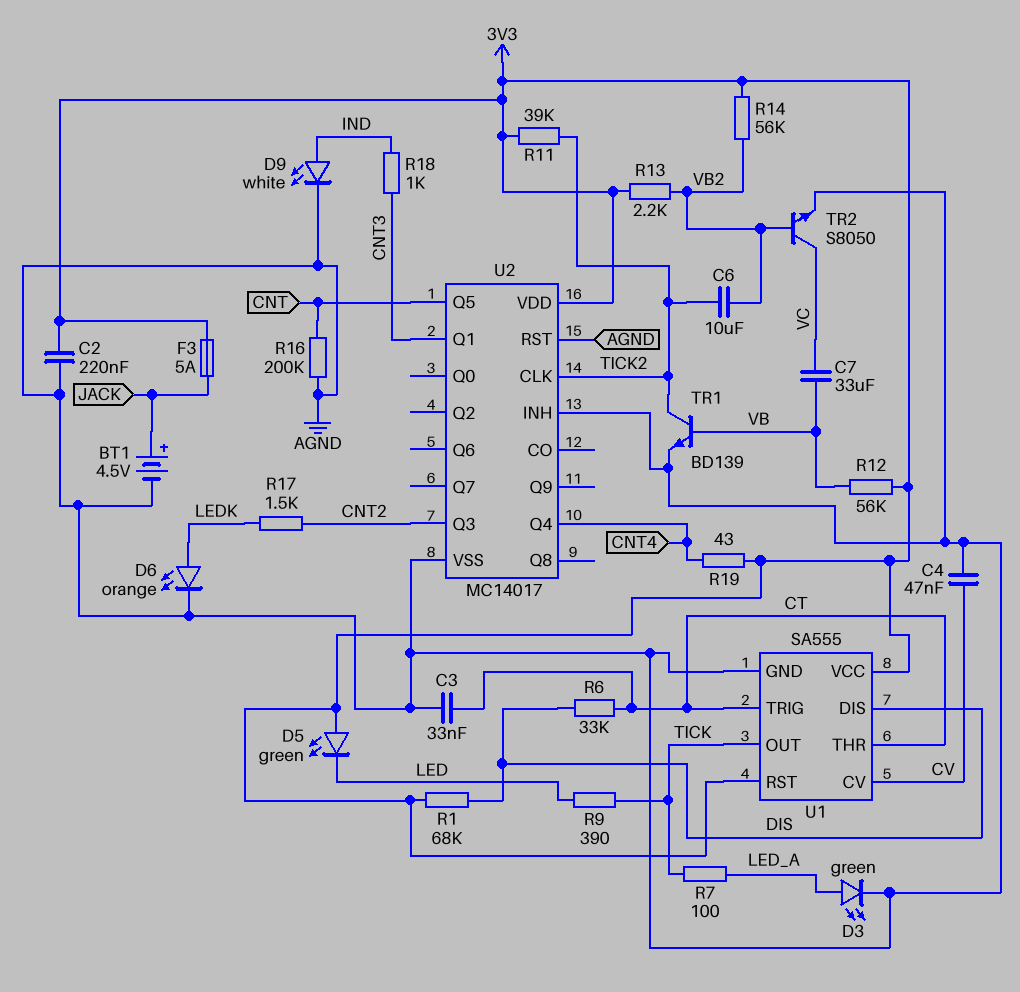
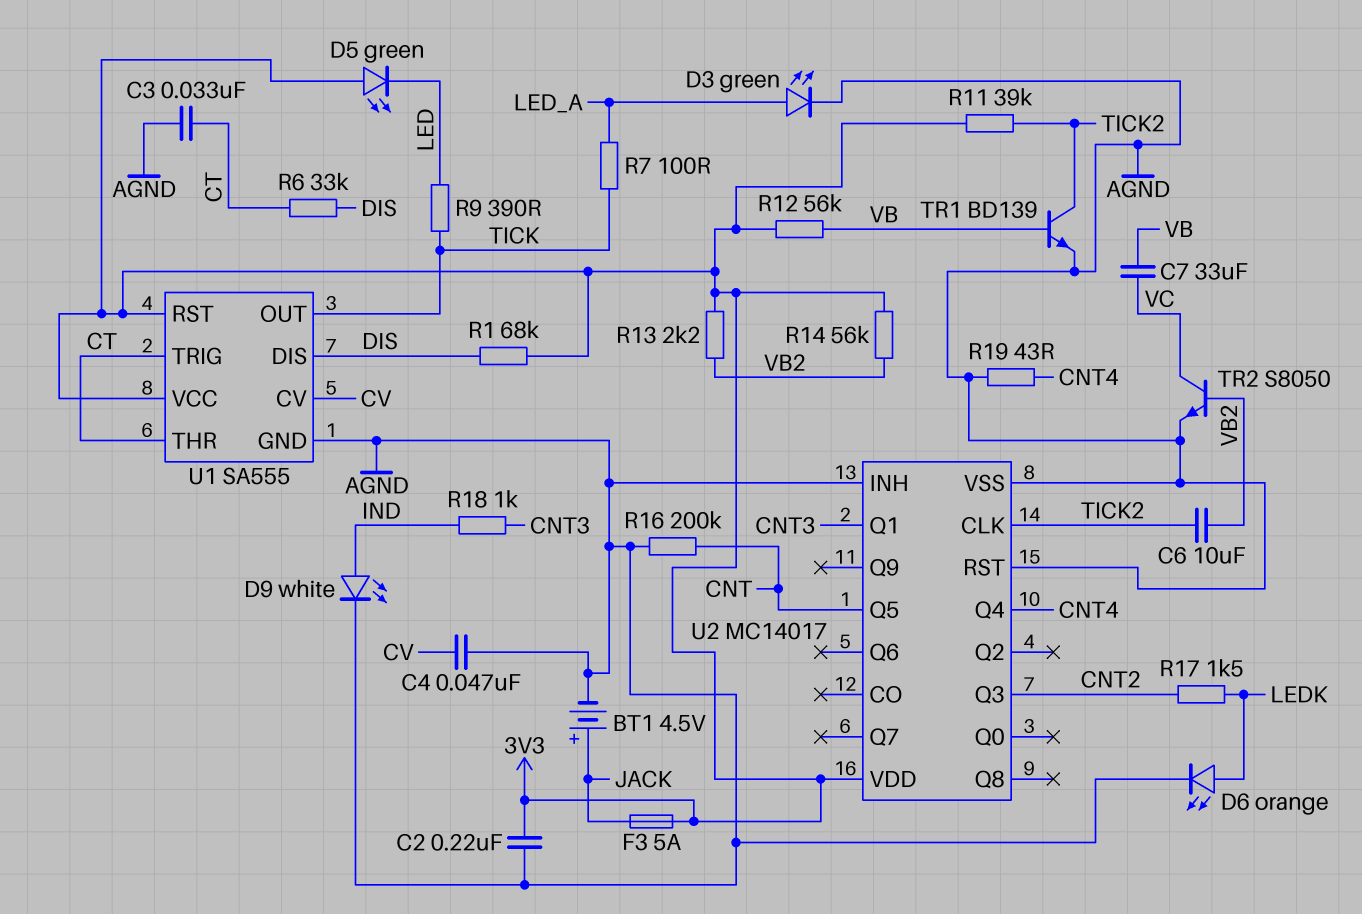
R19: 43 (3V3, CNT4) -> 43 (AGND, CNT4)

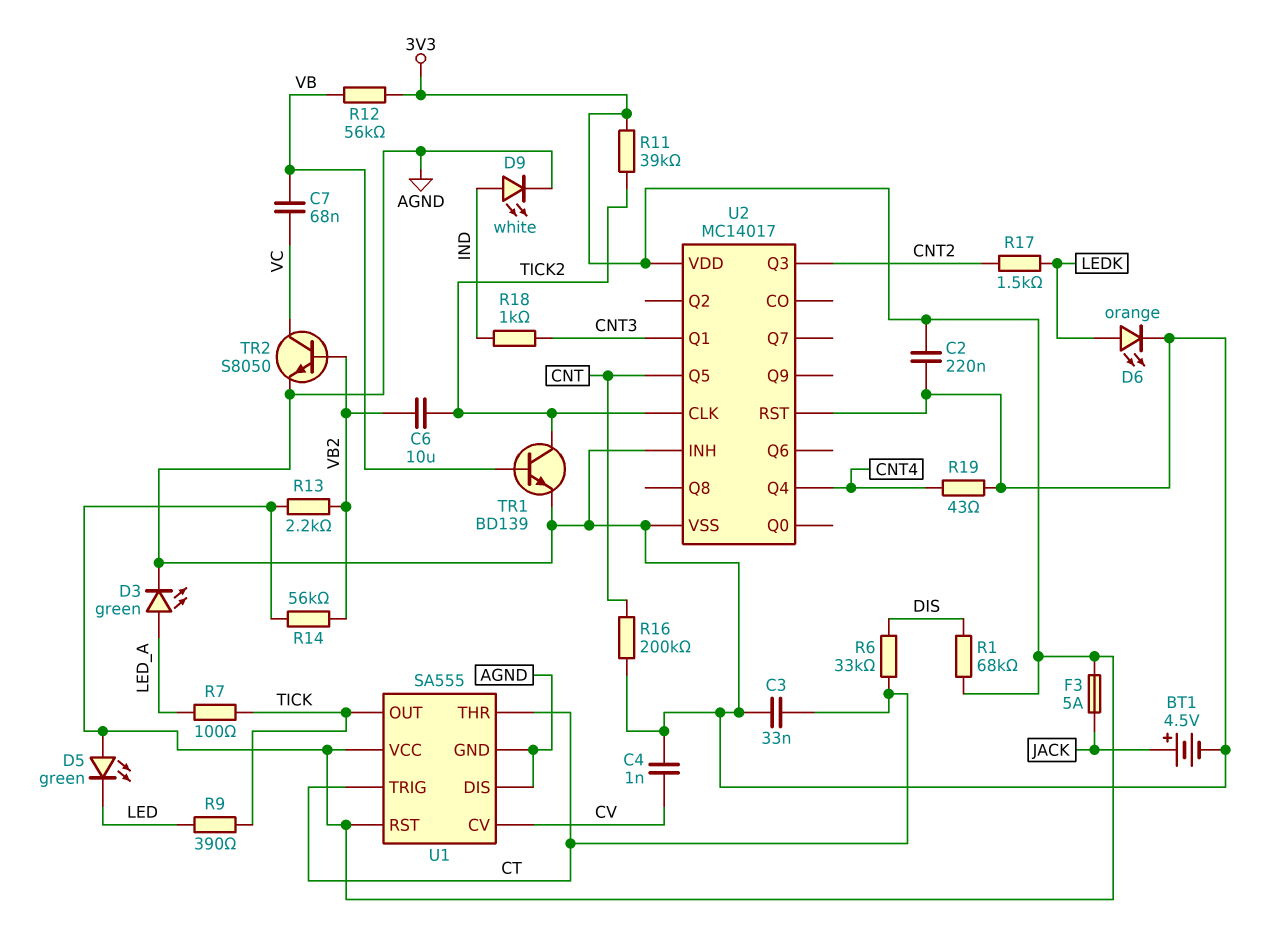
C4: 47nF (AGND, CV) -> 1nF (AGND, CV)
C7: 33uF (VB, VC) -> 68nF (VB, VC)
U1 pin DIS: DIS -> AGND

